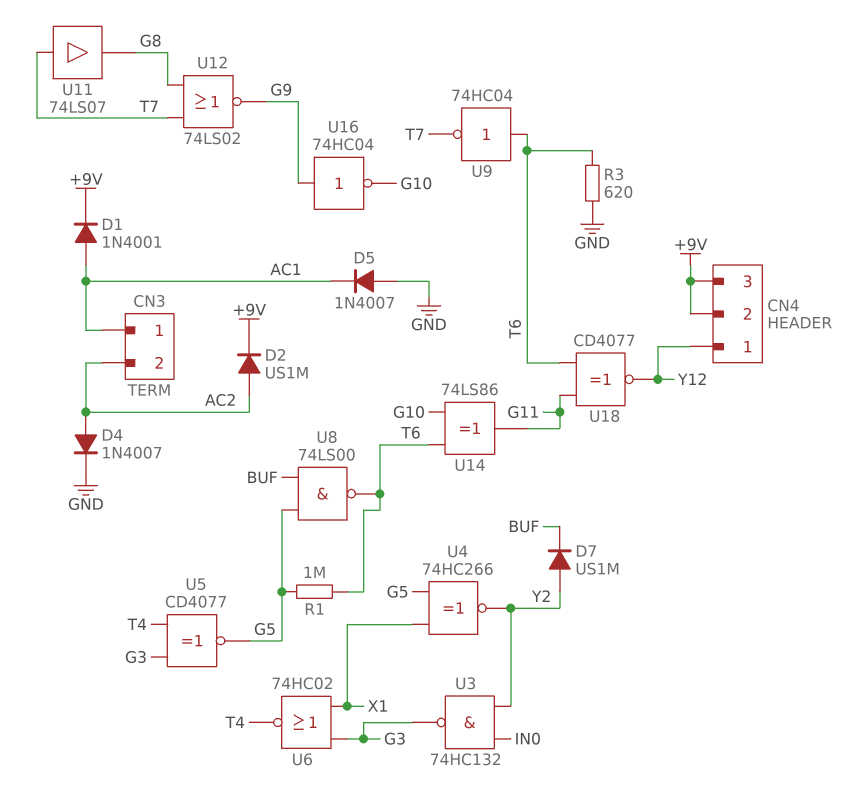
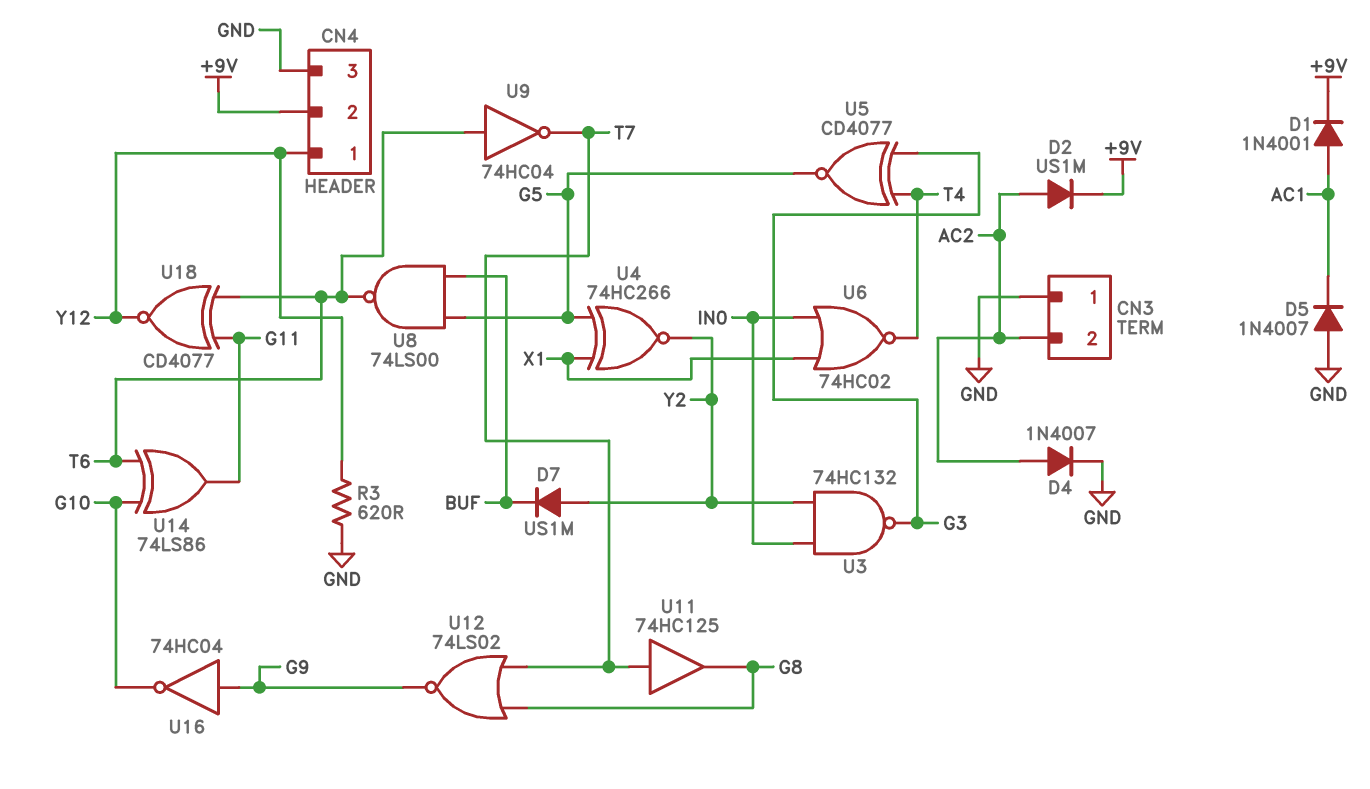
CN3 pin 1: AC1 -> GND
CN4 pin 3: +9V -> GND
R1: 1M (G5, T6) -> none
R3: 620 (GND, T6) -> 620 (GND, Y12)
U6: NOR 74HC02 (in G3, in X1, out T4) -> NOR 74HC02 (in IN0, in X1, out T4)
U11: buffer 74LS07 (in T7, out G8) -> buffer 74HC125 (in T7, out G8)

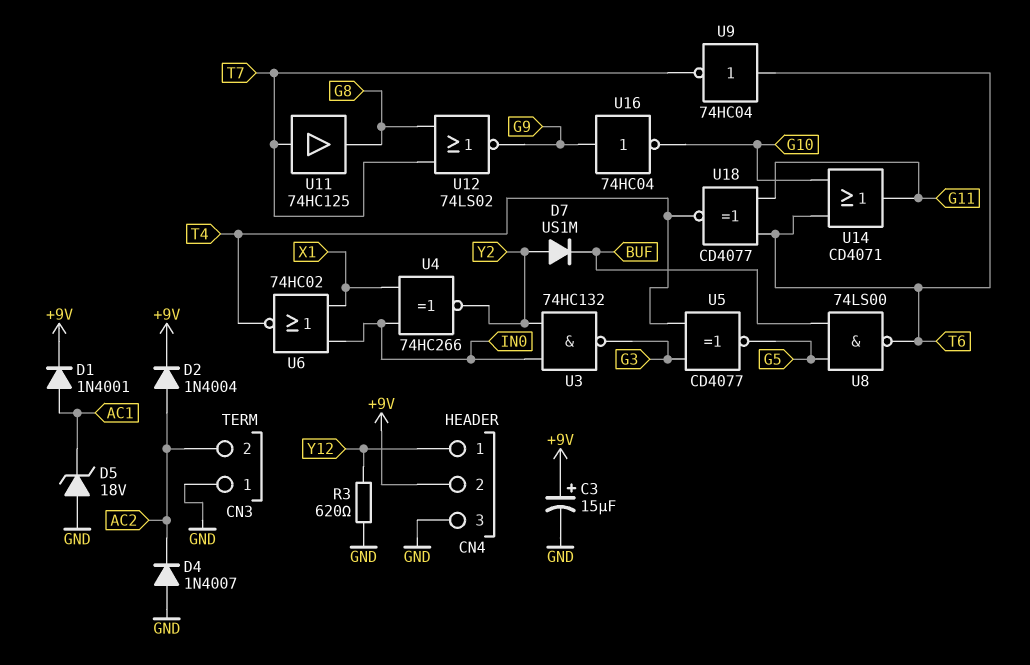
C3: none -> 15uF (plus +9V, minus GND)
D2: diode US1M (A AC2, K +9V) -> diode 1N4004 (A AC2, K +9V)
D4: diode 1N4007 (A AC2, K GND) -> diode 1N4007 (A GND, K AC2)
D5: diode 1N4007 (A GND, K AC1) -> zener 18V (A GND, K AC1)
U4: XNOR 74HC266 (in G5, in X1, out Y2) -> XNOR 74HC266 (in IN0, in X1, out Y2)
U14: XOR 74LS86 (in G10, in T6, out G11) -> OR CD4071 (in G10, in T6, out G11)
U18: XNOR CD4077 (in G11, in T6, out Y12) -> XNOR CD4077 (in G11, in T6, out T4)

